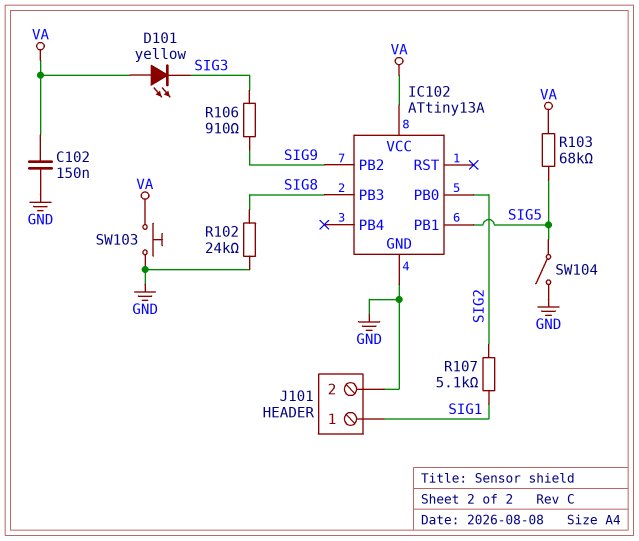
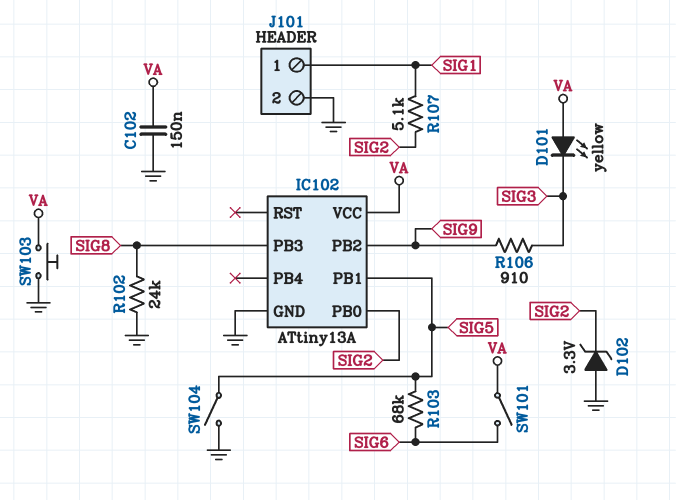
D102: none -> zener 3.3V (A GND, K SIG2)
R103: 68k (SIG5, VA) -> 68k (SIG5, SIG6)
SW101: none -> switch (SIG6, VA)

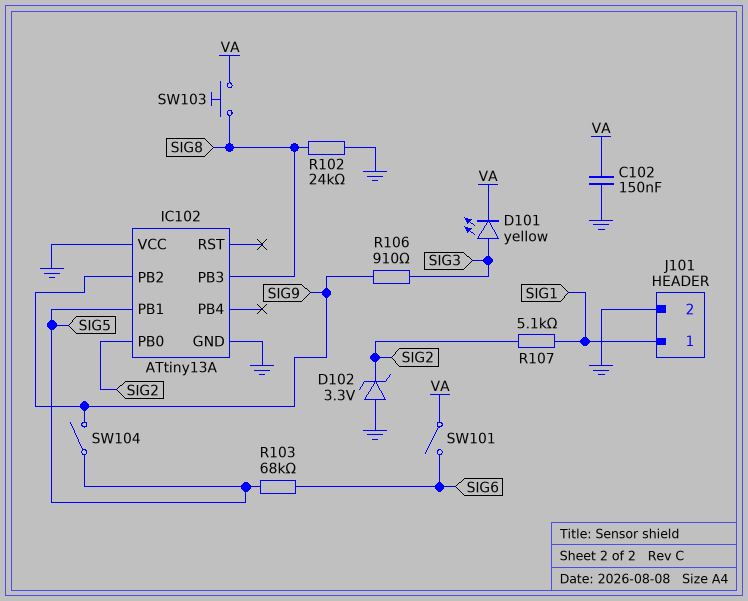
D101: LED yellow (A VA, K SIG3) -> LED yellow (A SIG3, K VA)
IC102 pin VCC: VA -> GND
SW103: button (GND, VA) -> button (SIG8, VA)
SW104: switch (GND, SIG5) -> switch (SIG5, SIG9)

